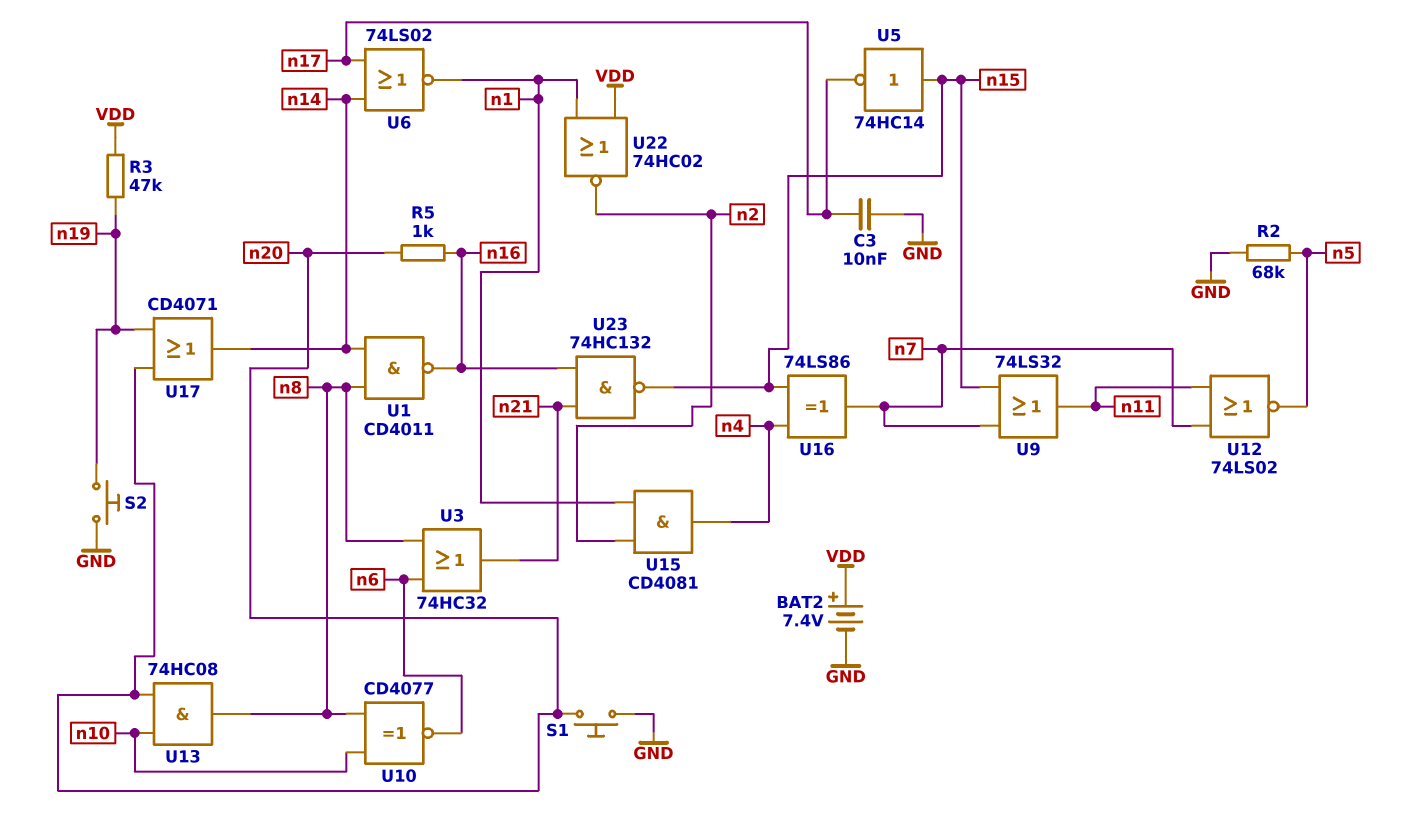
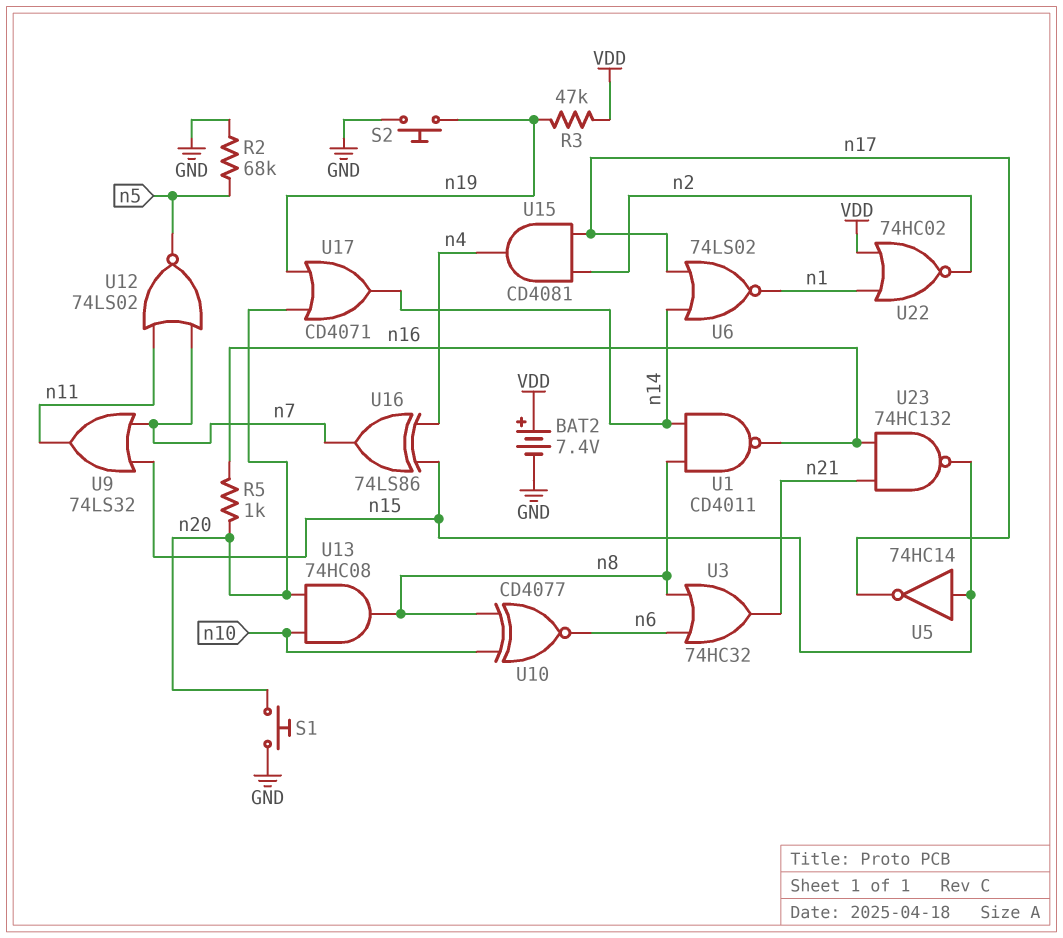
C3: 10nF (GND, n17) -> none
U15: AND CD4081 (in n1, in n2, out n4) -> AND CD4081 (in n2, in n17, out n4)

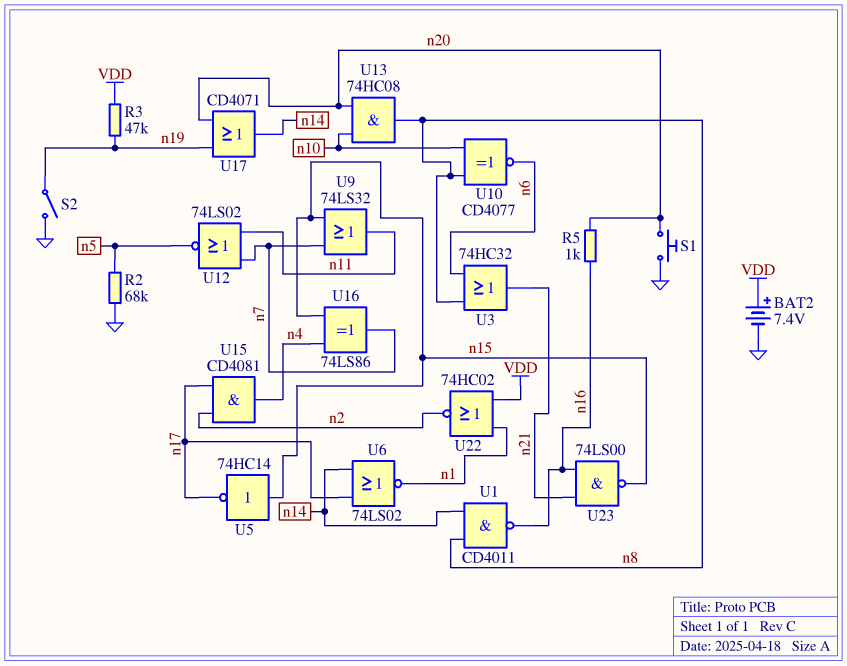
S2: button (GND, n19) -> switch (GND, n19)
U23: NAND 74HC132 (in n16, in n21, out n15) -> NAND 74LS00 (in n16, in n21, out n15)

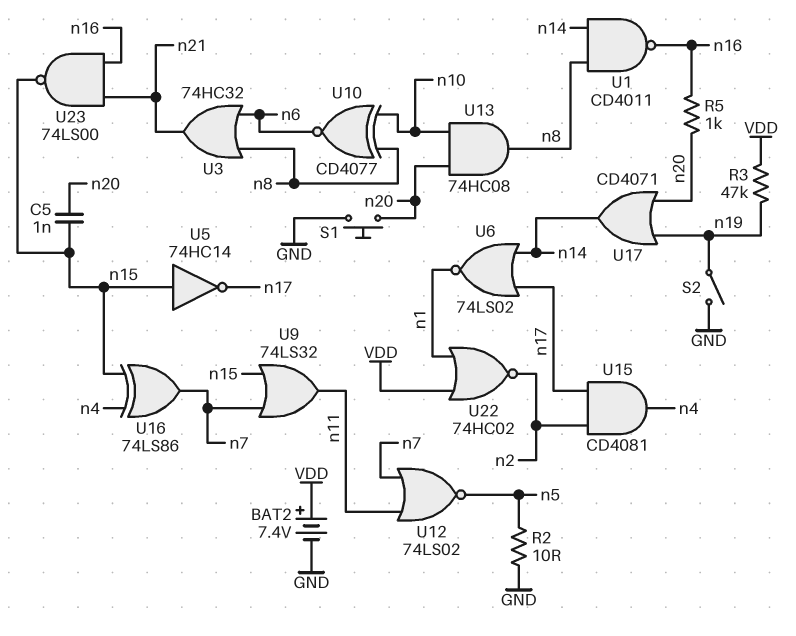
C5: none -> 1nF (n15, n20)
R2: 68k (GND, n5) -> 10 (GND, n5)

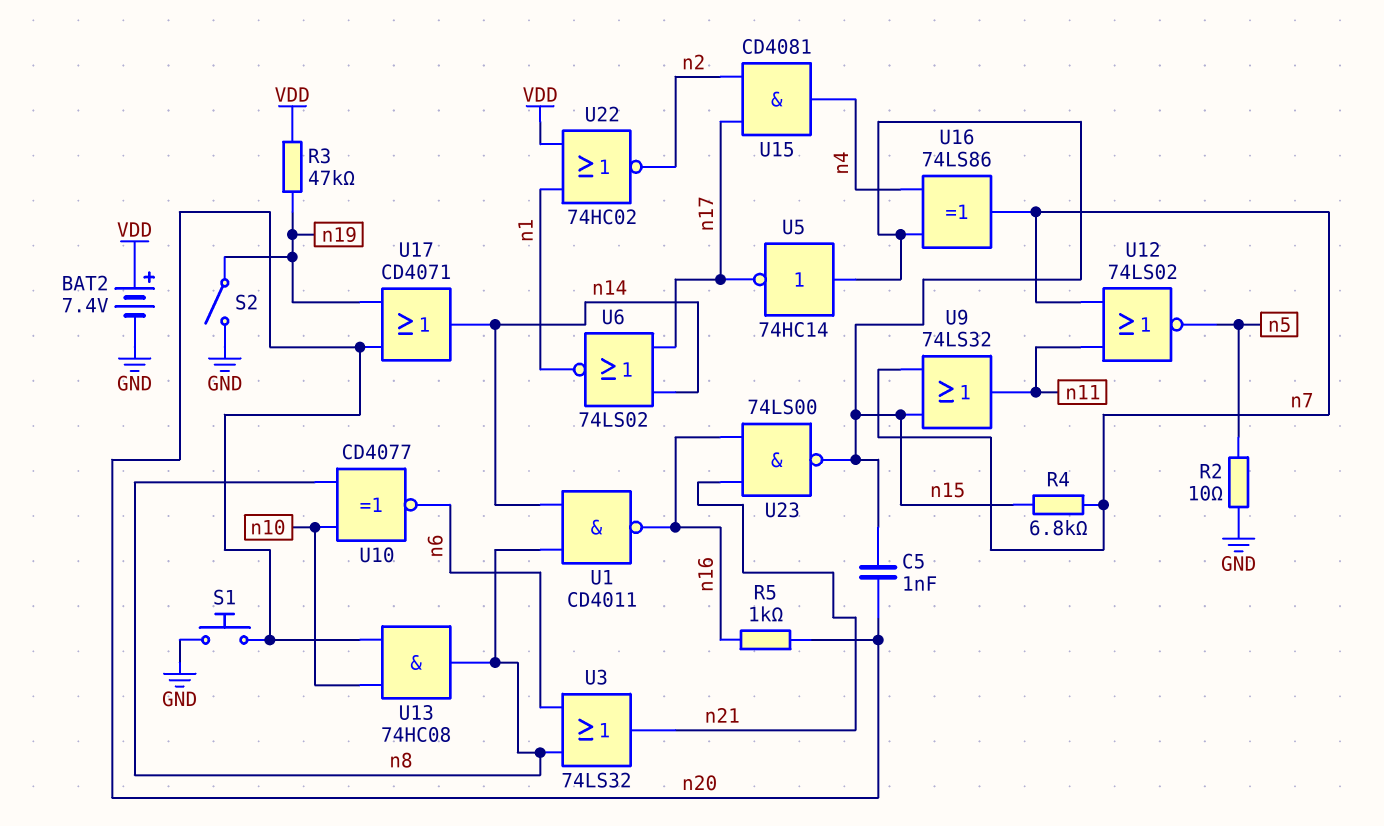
R4: none -> 6.8k (n7, n15)
U3: OR 74HC32 (in n6, in n8, out n21) -> OR 74LS32 (in n6, in n8, out n21)

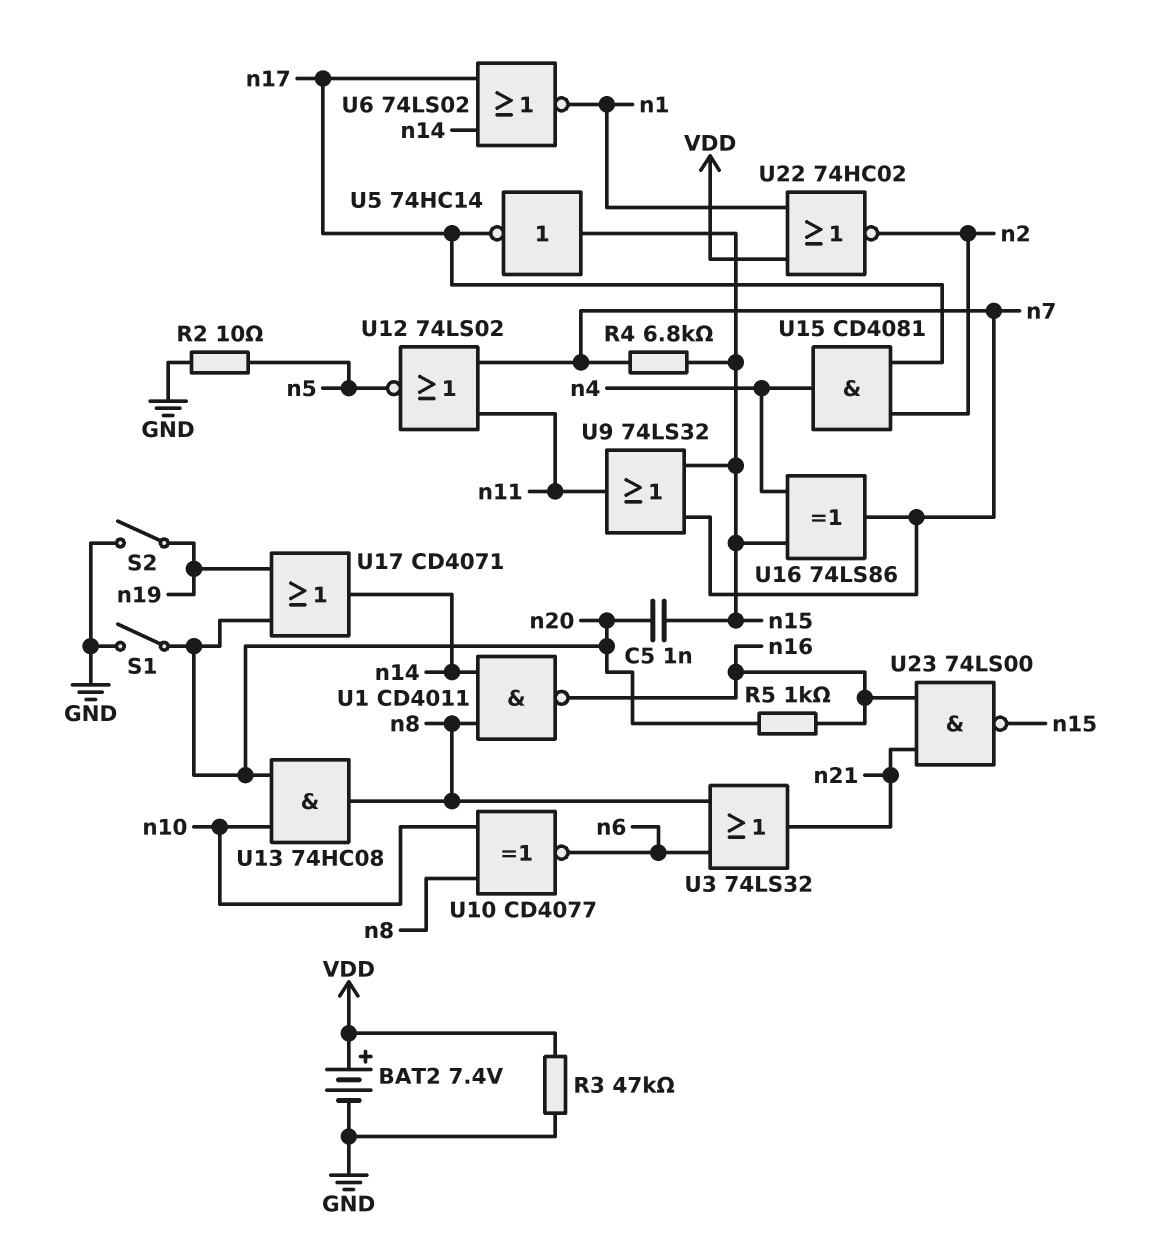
R3: 47k (VDD, n19) -> 47k (GND, VDD)
S1: button (GND, n20) -> switch (GND, n20)

